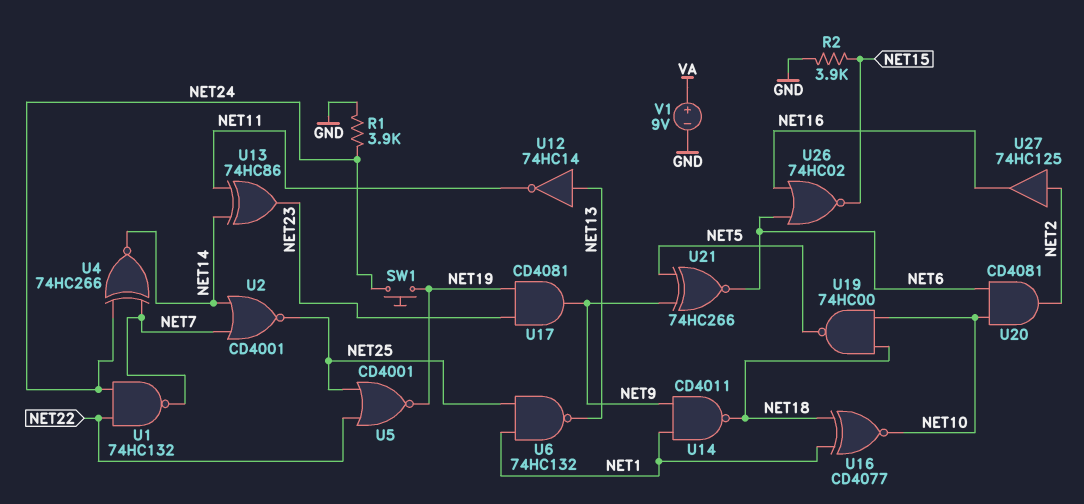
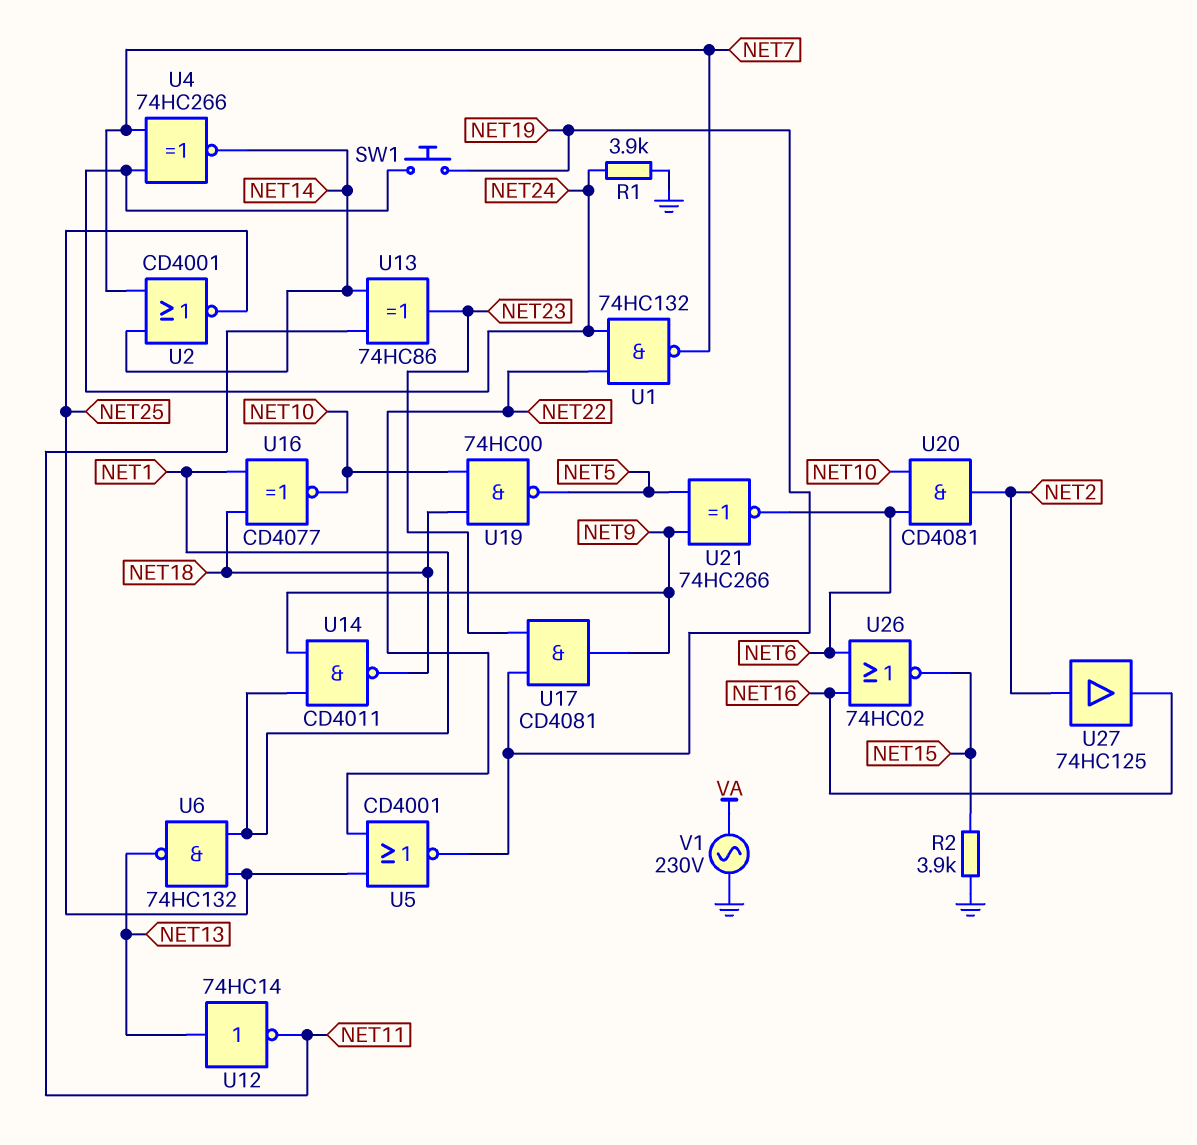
V1: 9V (plus VA, minus GND) -> AC 230V (GND, VA)

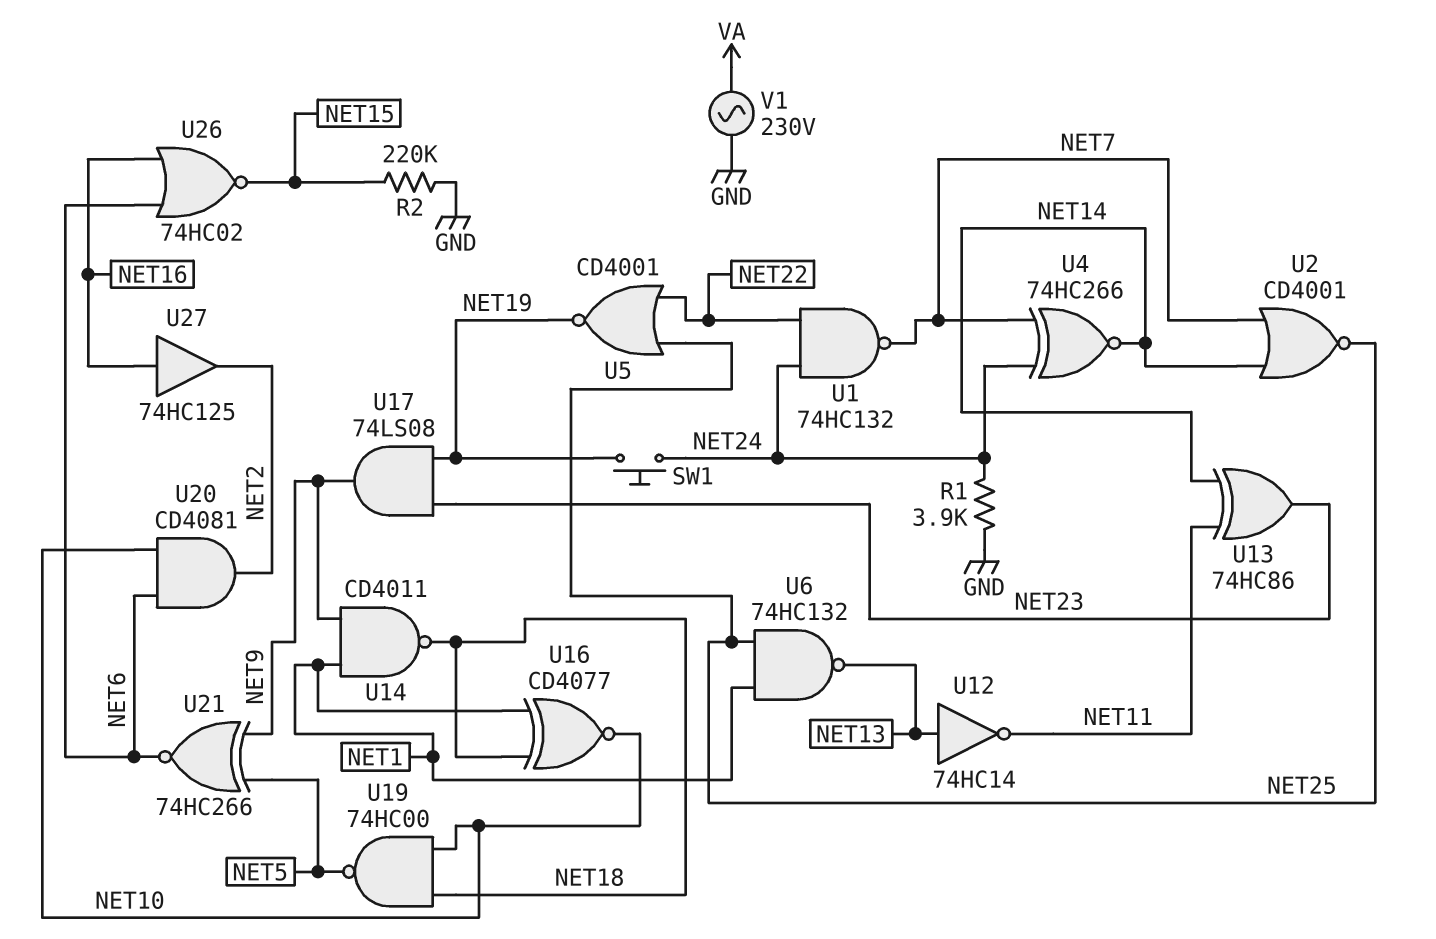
R2: 3.9k (GND, NET15) -> 220k (GND, NET15)
U17: AND CD4081 (in NET19, in NET23, out NET9) -> AND 74LS08 (in NET19, in NET23, out NET9)
U27: buffer 74HC125 (in NET2, out NET16) -> buffer 74HC125 (in NET16, out NET2)

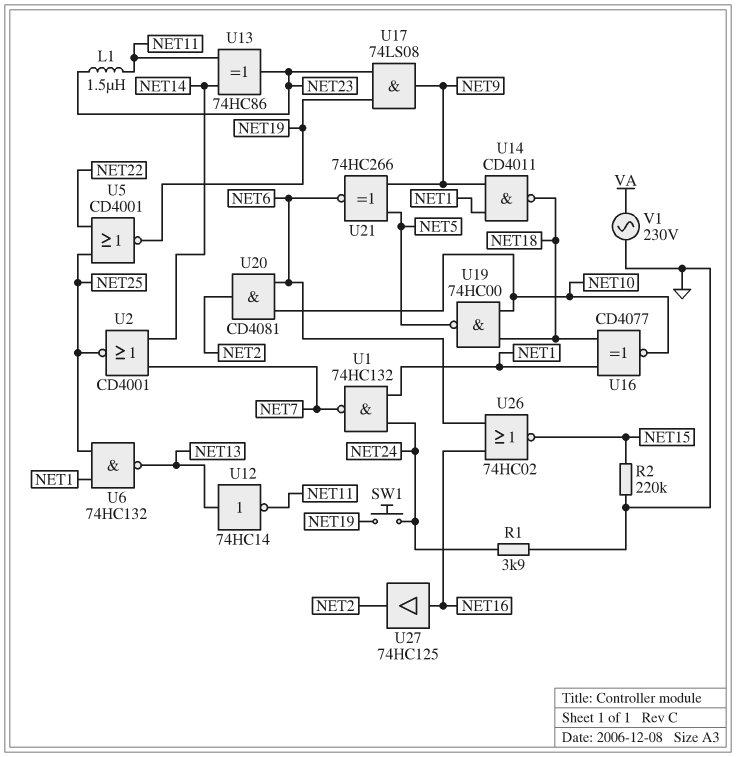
L1: none -> 1.5uH (NET11, NET23)
U1: NAND 74HC132 (in NET22, in NET24, out NET7) -> NAND 74HC132 (in NET1, in NET24, out NET7)
U4: XNOR 74HC266 (in NET7, in NET24, out NET14) -> none

